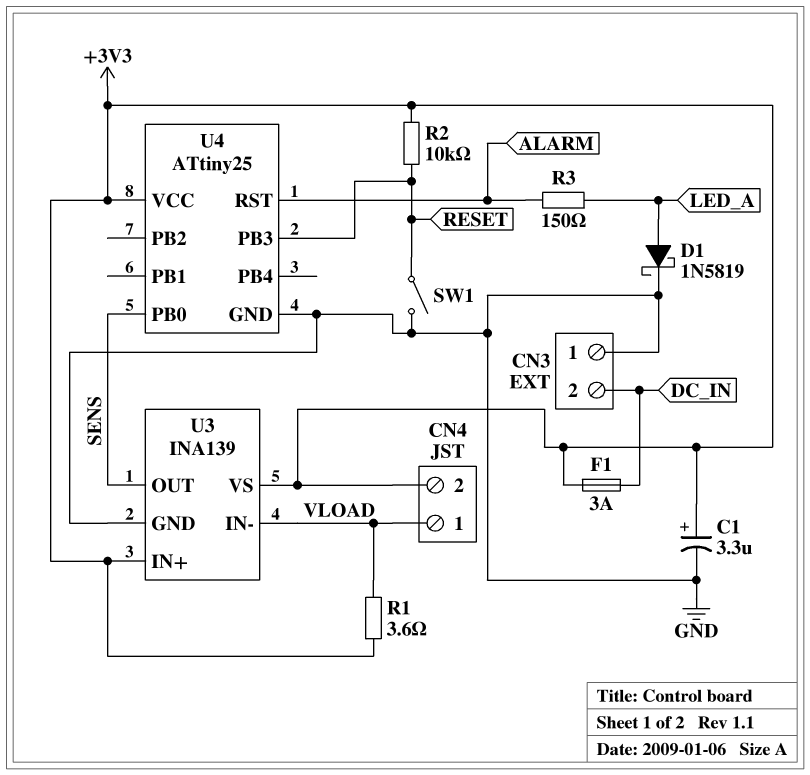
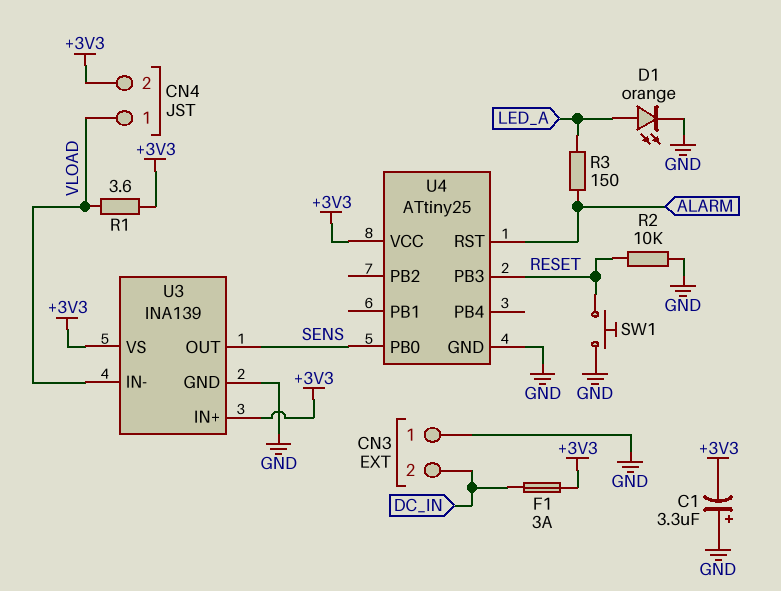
C1: 3.3uF (plus +3V3, minus GND) -> 3.3uF (plus GND, minus +3V3)
D1: schottky 1N5819 (A LED_A, K GND) -> LED orange (A LED_A, K GND)
R2: 10k (+3V3, RESET) -> 10k (GND, RESET)
SW1: switch (GND, RESET) -> button (GND, RESET)

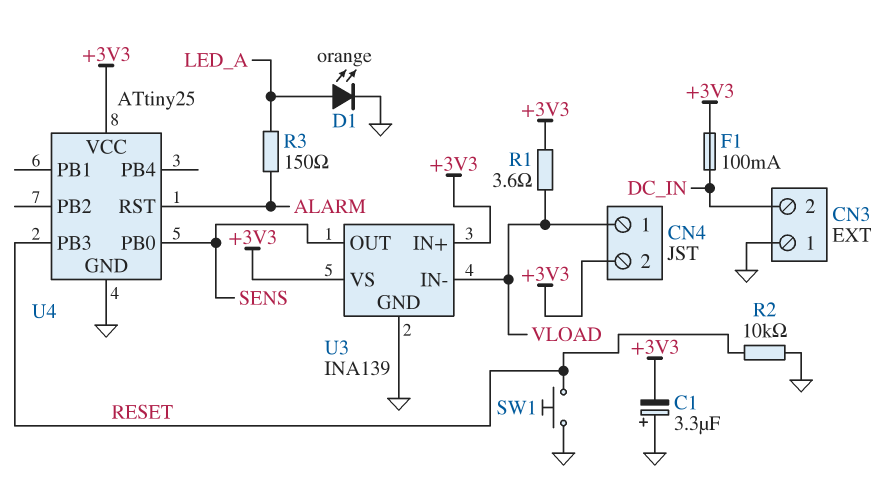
F1: 3A (+3V3, DC_IN) -> 100mA (+3V3, DC_IN)

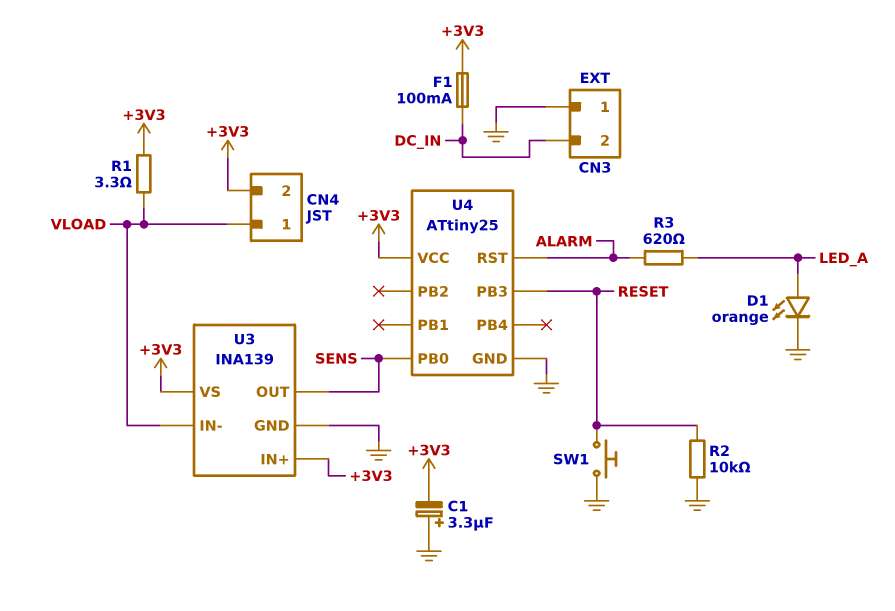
R1: 3.6 (+3V3, VLOAD) -> 3.3 (+3V3, VLOAD)
R3: 150 (ALARM, LED_A) -> 620 (ALARM, LED_A)

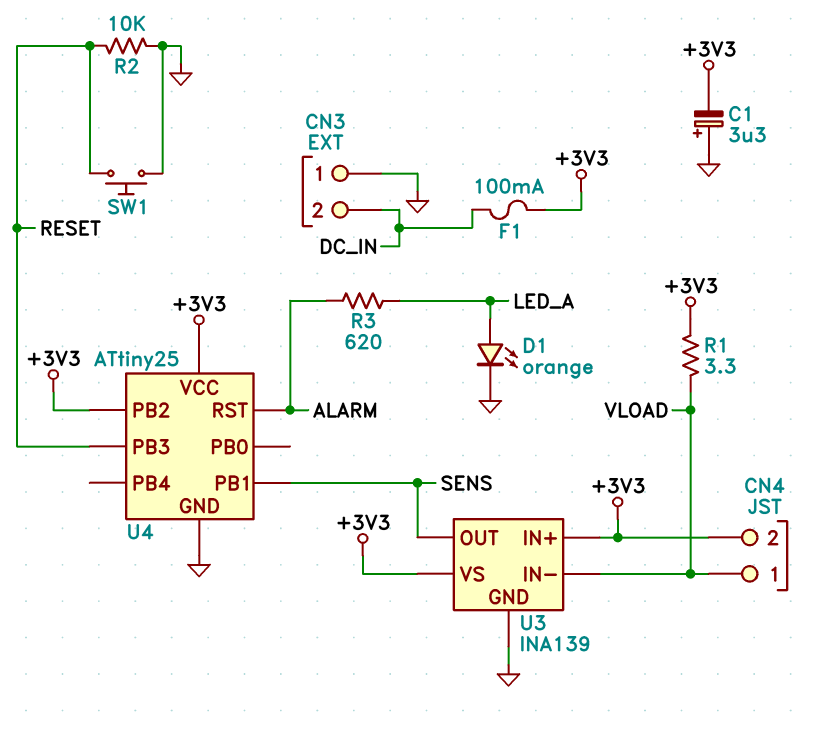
U4 pin PB0: SENS -> none
U4 pin PB1: none -> SENS
U4 pin PB2: none -> +3V3

